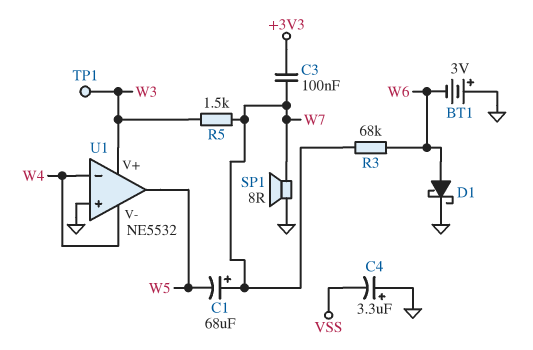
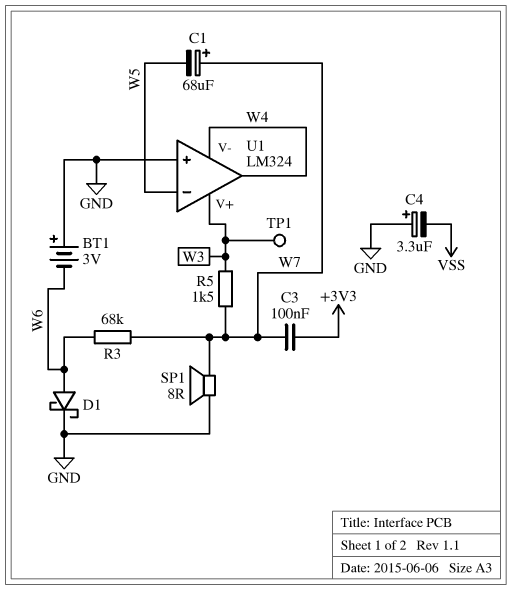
U1: NE5532 -> LM324
U1 pin in-: W4 -> W5
U1 pin out: W5 -> W4

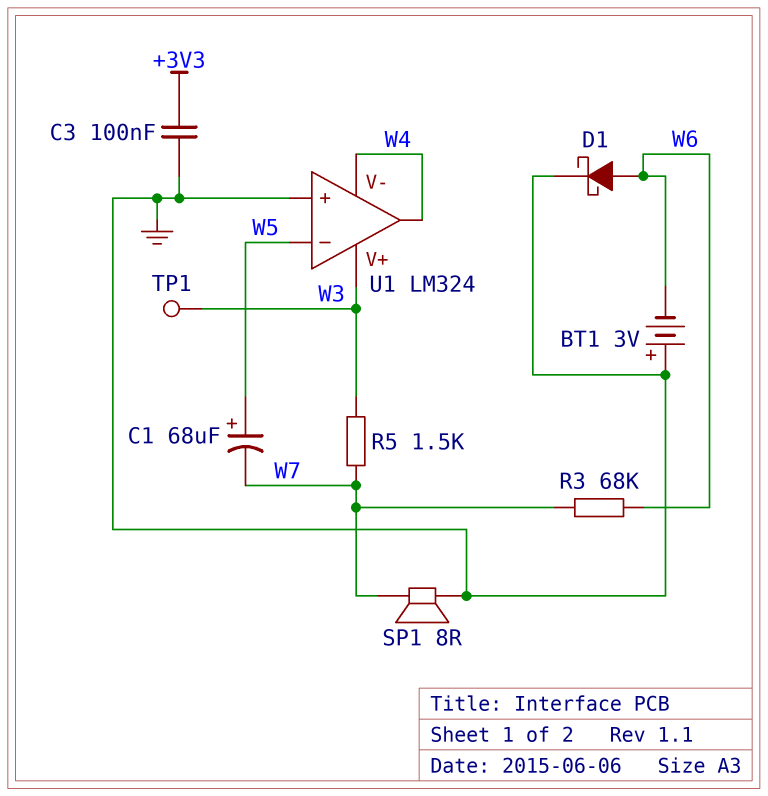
C1: 68uF (plus W7, minus W5) -> 68uF (plus W5, minus W7)
C3: 100nF (+3V3, W7) -> 100nF (+3V3, GND)
C4: 3.3uF (plus GND, minus VSS) -> none

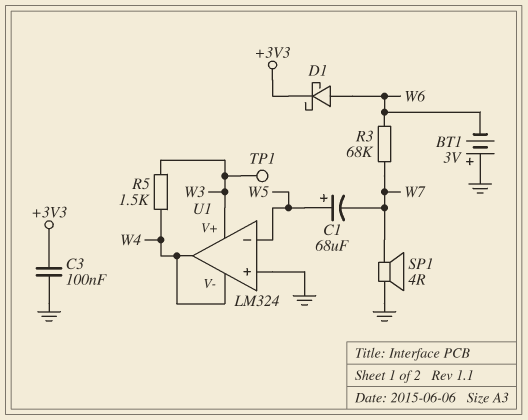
D1: schottky (A W6, K GND) -> schottky (A W6, K +3V3)
R5: 1.5k (W3, W7) -> 1.5k (W3, W4)
SP1: speaker 8R (GND, W7) -> speaker 4R (GND, W7)

